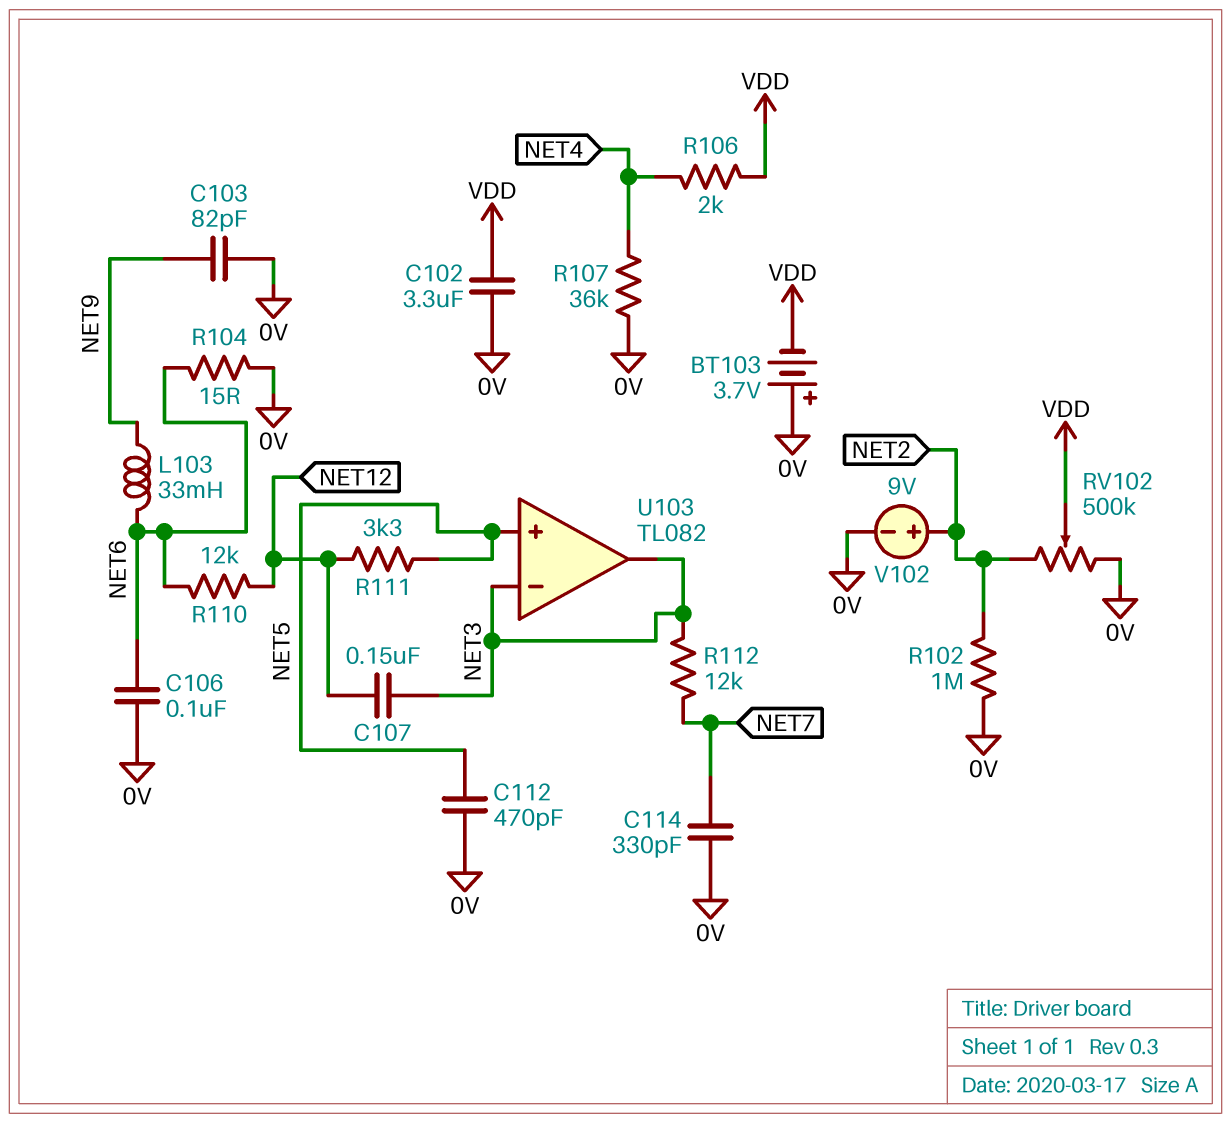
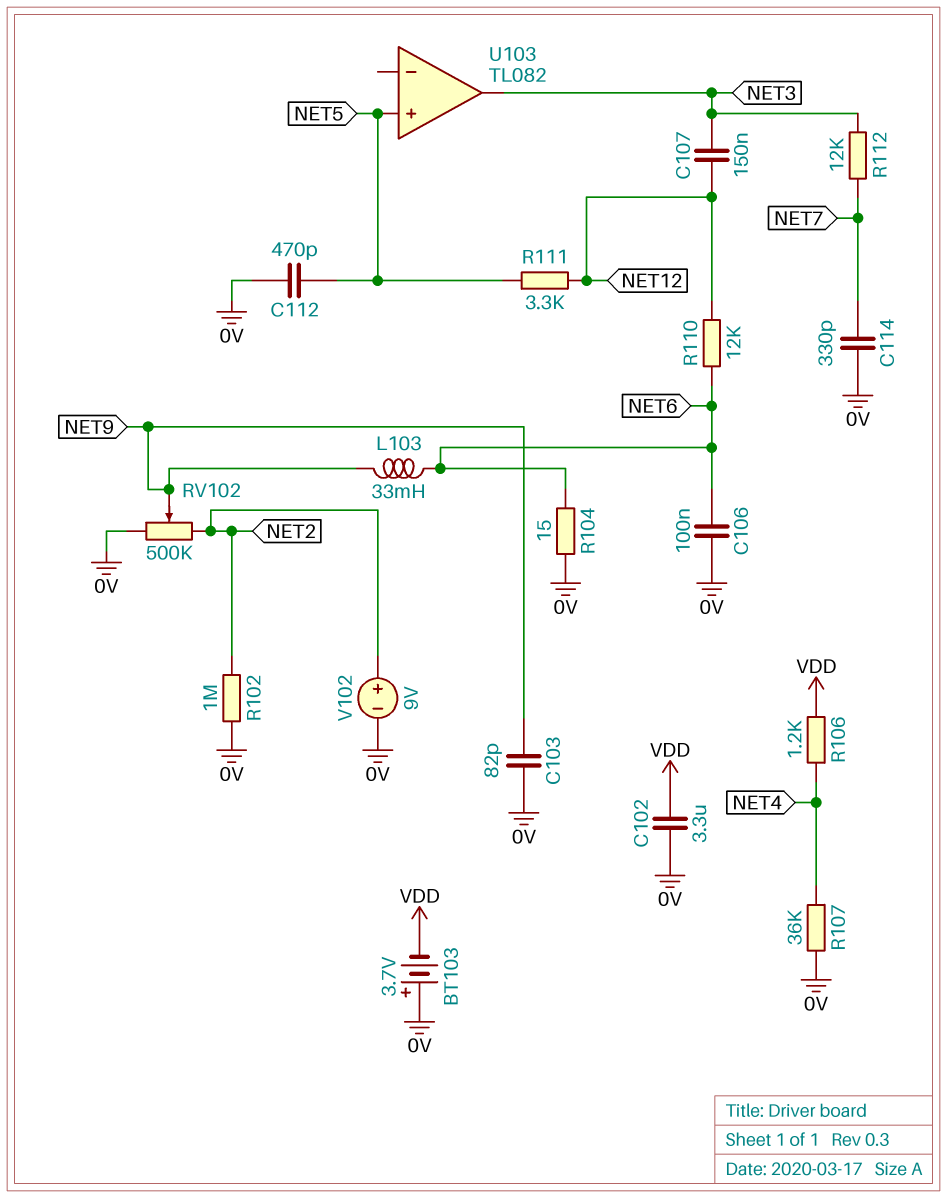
R106: 2k (NET4, VDD) -> 1.2k (NET4, VDD)
RV102: 500k (0V, NET2, wiper VDD) -> 500k (0V, NET2, wiper NET9)
U103 pin in-: NET3 -> none

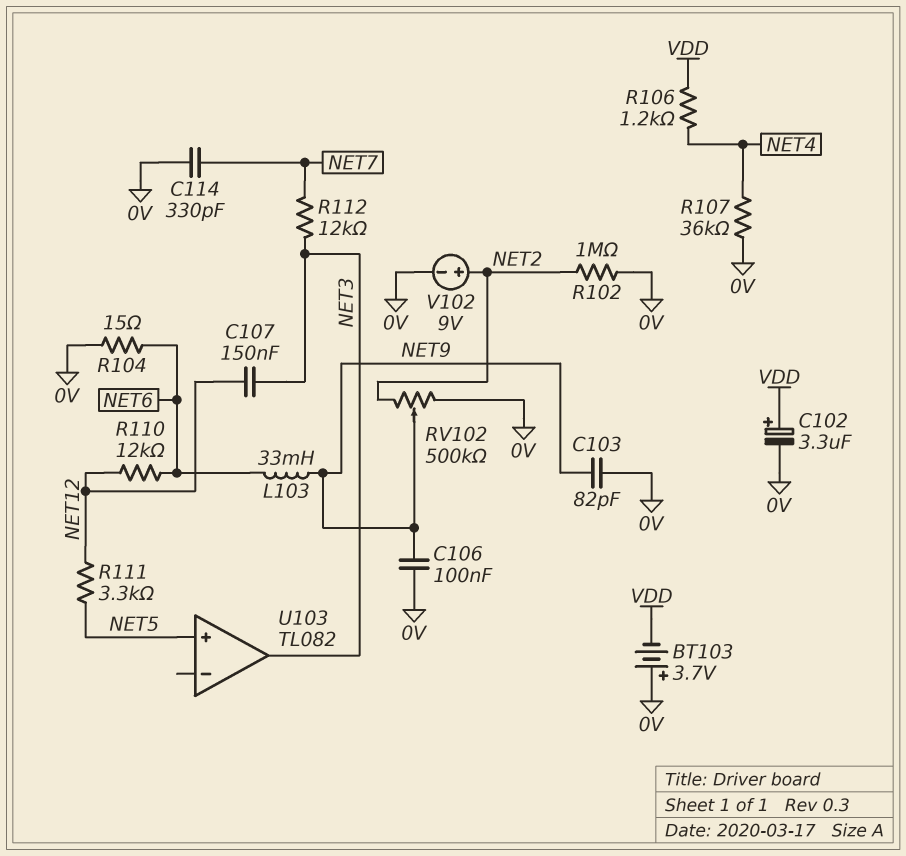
C102: 3.3uF (0V, VDD) -> 3.3uF (plus VDD, minus 0V)
C106: 100nF (0V, NET6) -> 100nF (0V, NET9)
C112: 470pF (0V, NET5) -> none

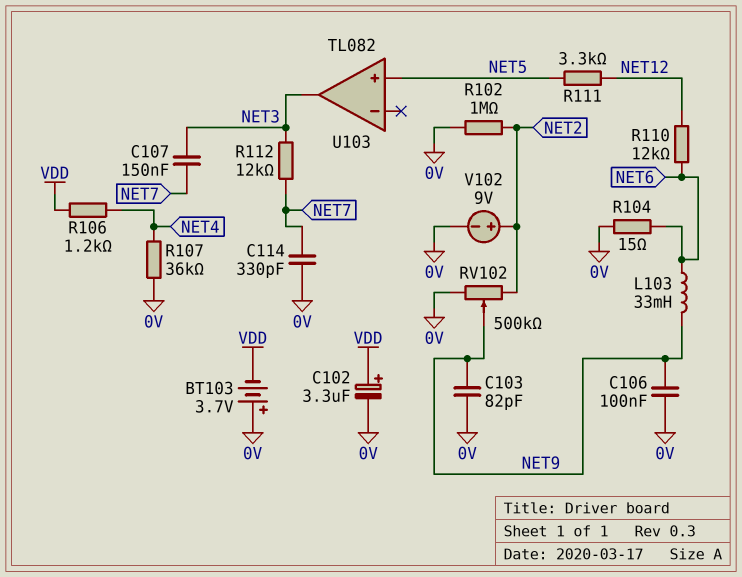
C107: 150nF (NET3, NET12) -> 150nF (NET3, NET7)

